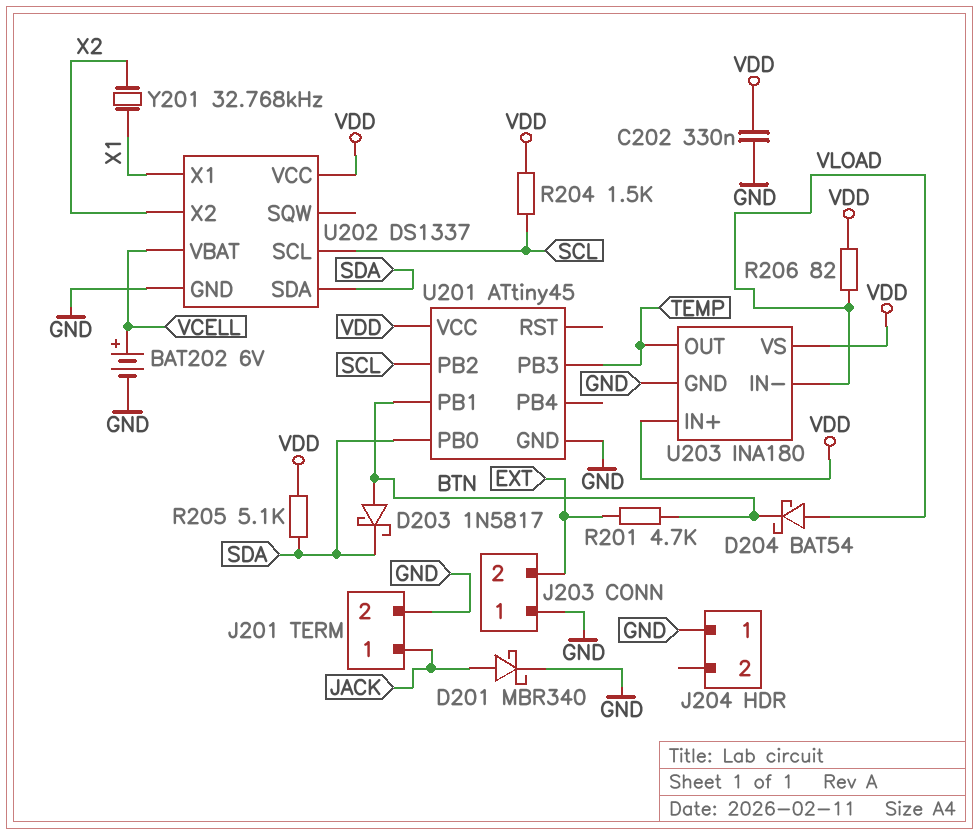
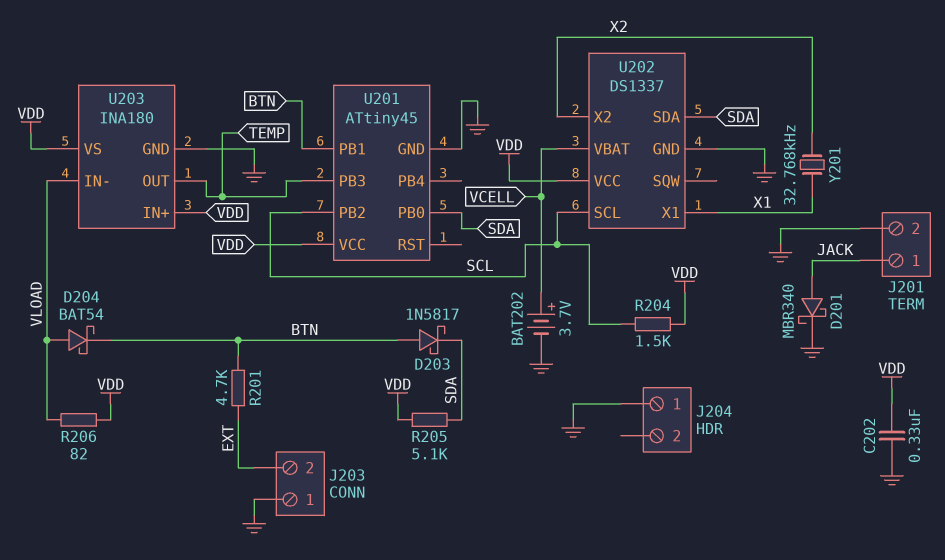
BAT202: 6V (plus VCELL, minus GND) -> 3.7V (plus VCELL, minus GND)

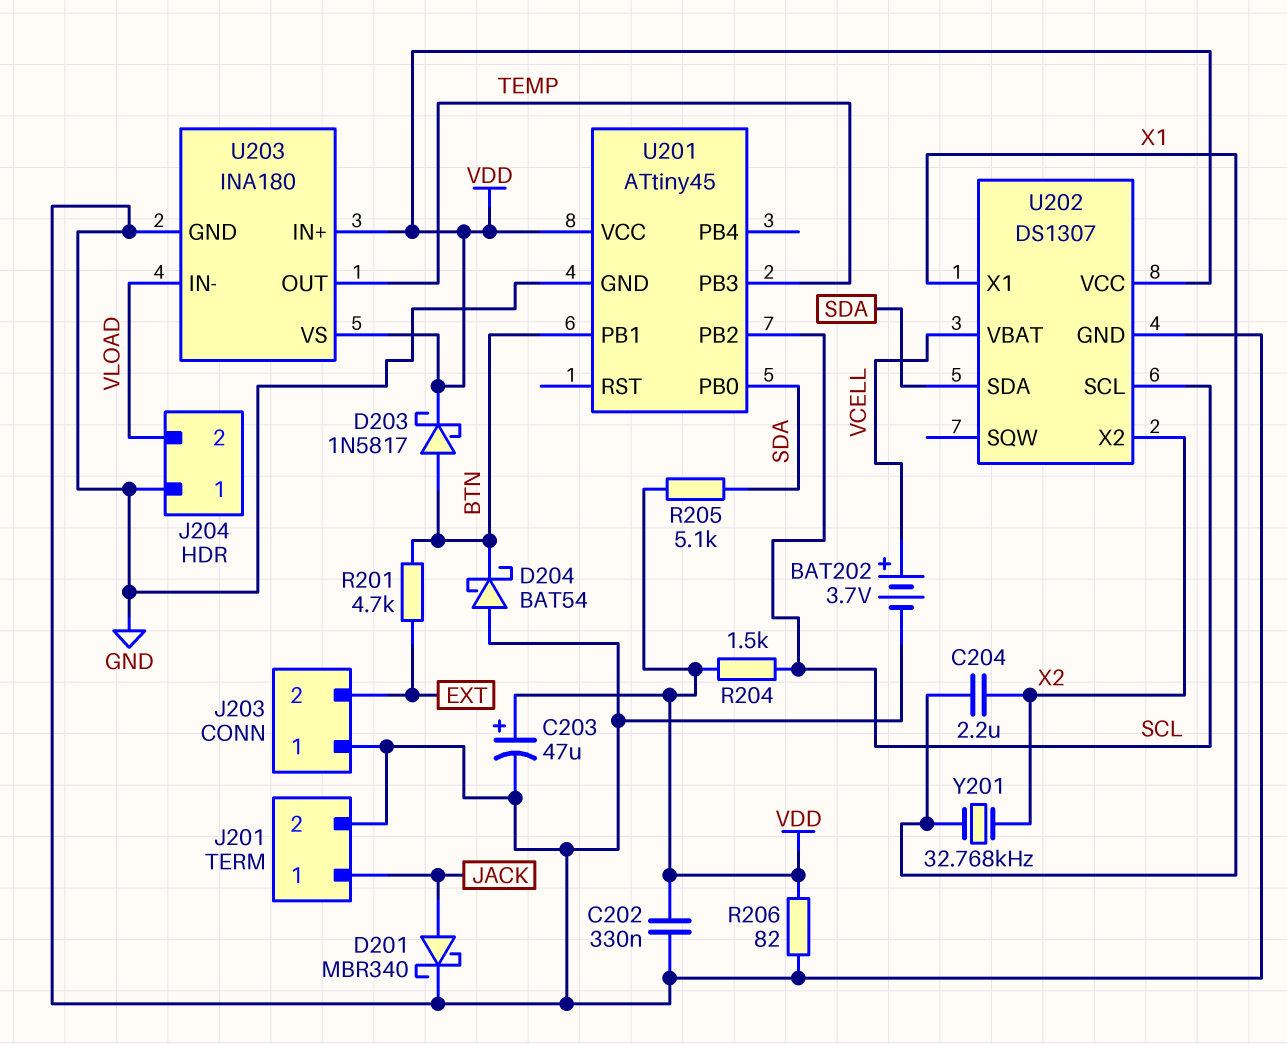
C203: none -> 47uF (plus VDD, minus GND)
C204: none -> 2.2uF (X1, X2)
D203: schottky 1N5817 (A BTN, K SDA) -> schottky 1N5817 (A BTN, K VDD)
D204: schottky BAT54 (A VLOAD, K BTN) -> schottky BAT54 (A GND, K BTN)
J204 pin 2: none -> VLOAD
R206: 82 (VDD, VLOAD) -> 82 (GND, VDD)
U202: DS1337 -> DS1307

